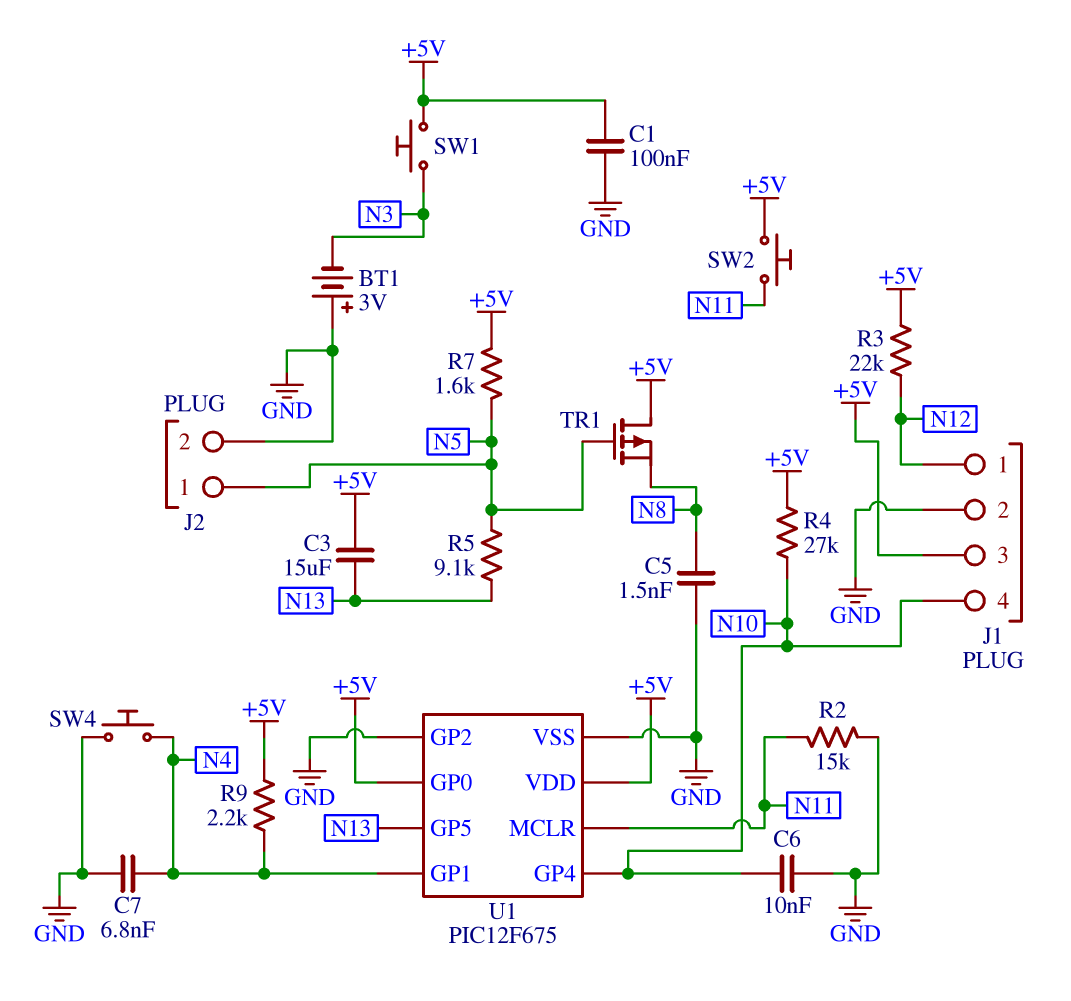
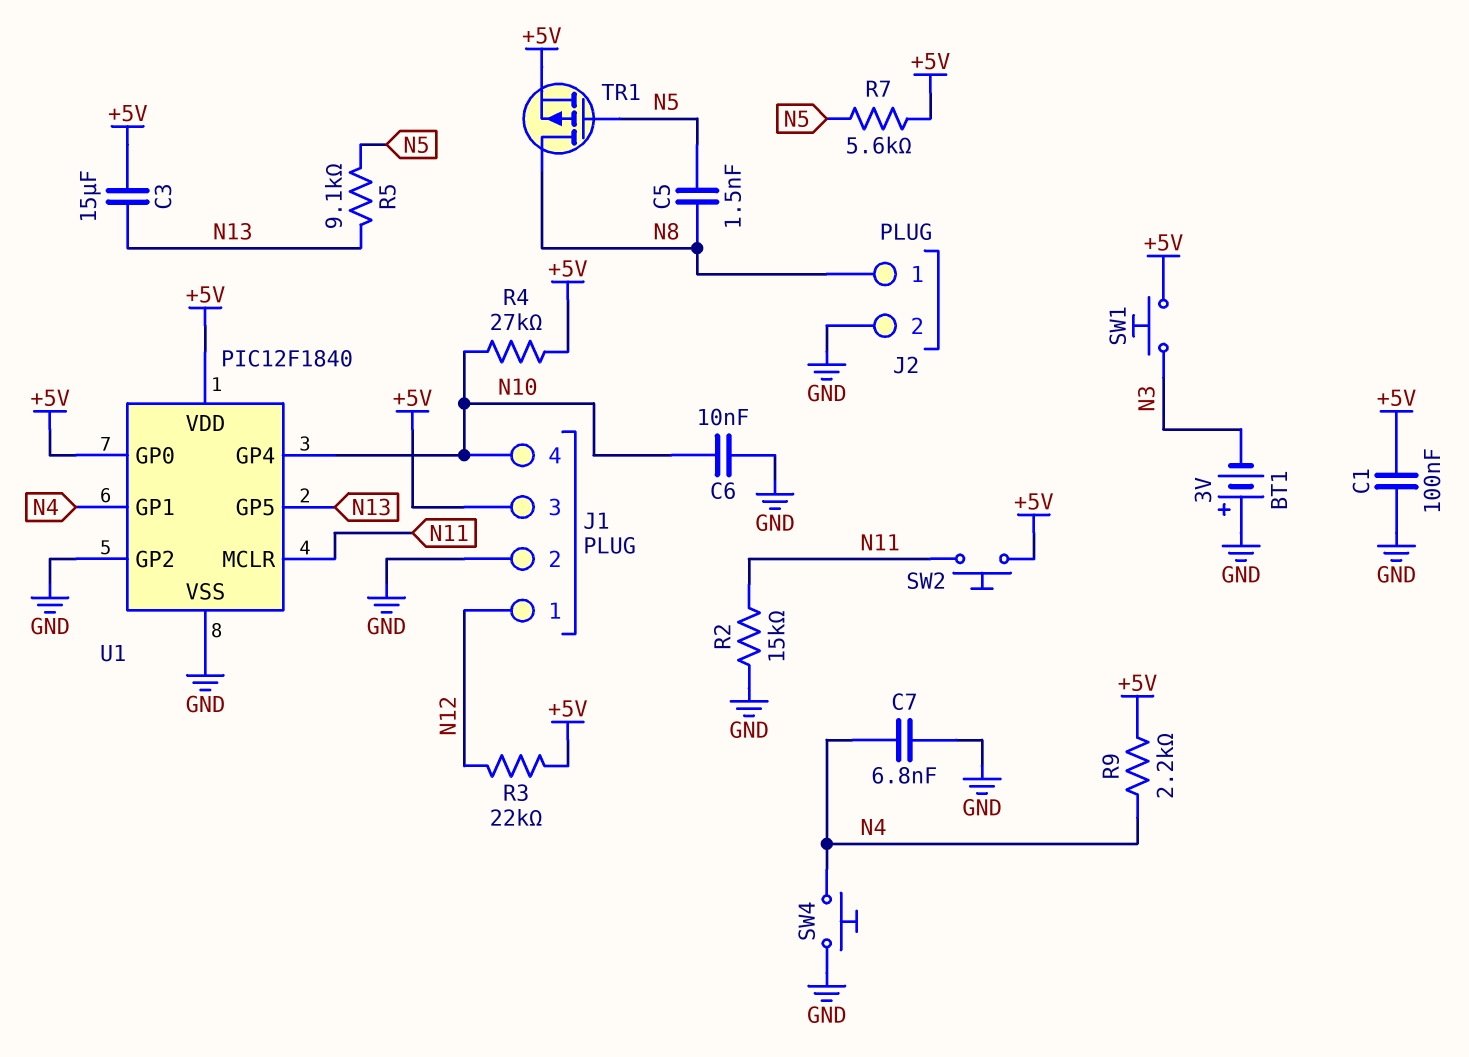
C5: 1.5nF (GND, N8) -> 1.5nF (N5, N8)
J2 pin 1: N5 -> N8
R7: 1.6k (+5V, N5) -> 5.6k (+5V, N5)
TR1: PMOS (G N5, D +5V, S N8) -> PMOS (G N5, D N8, S +5V)
U1: PIC12F675 -> PIC12F1840

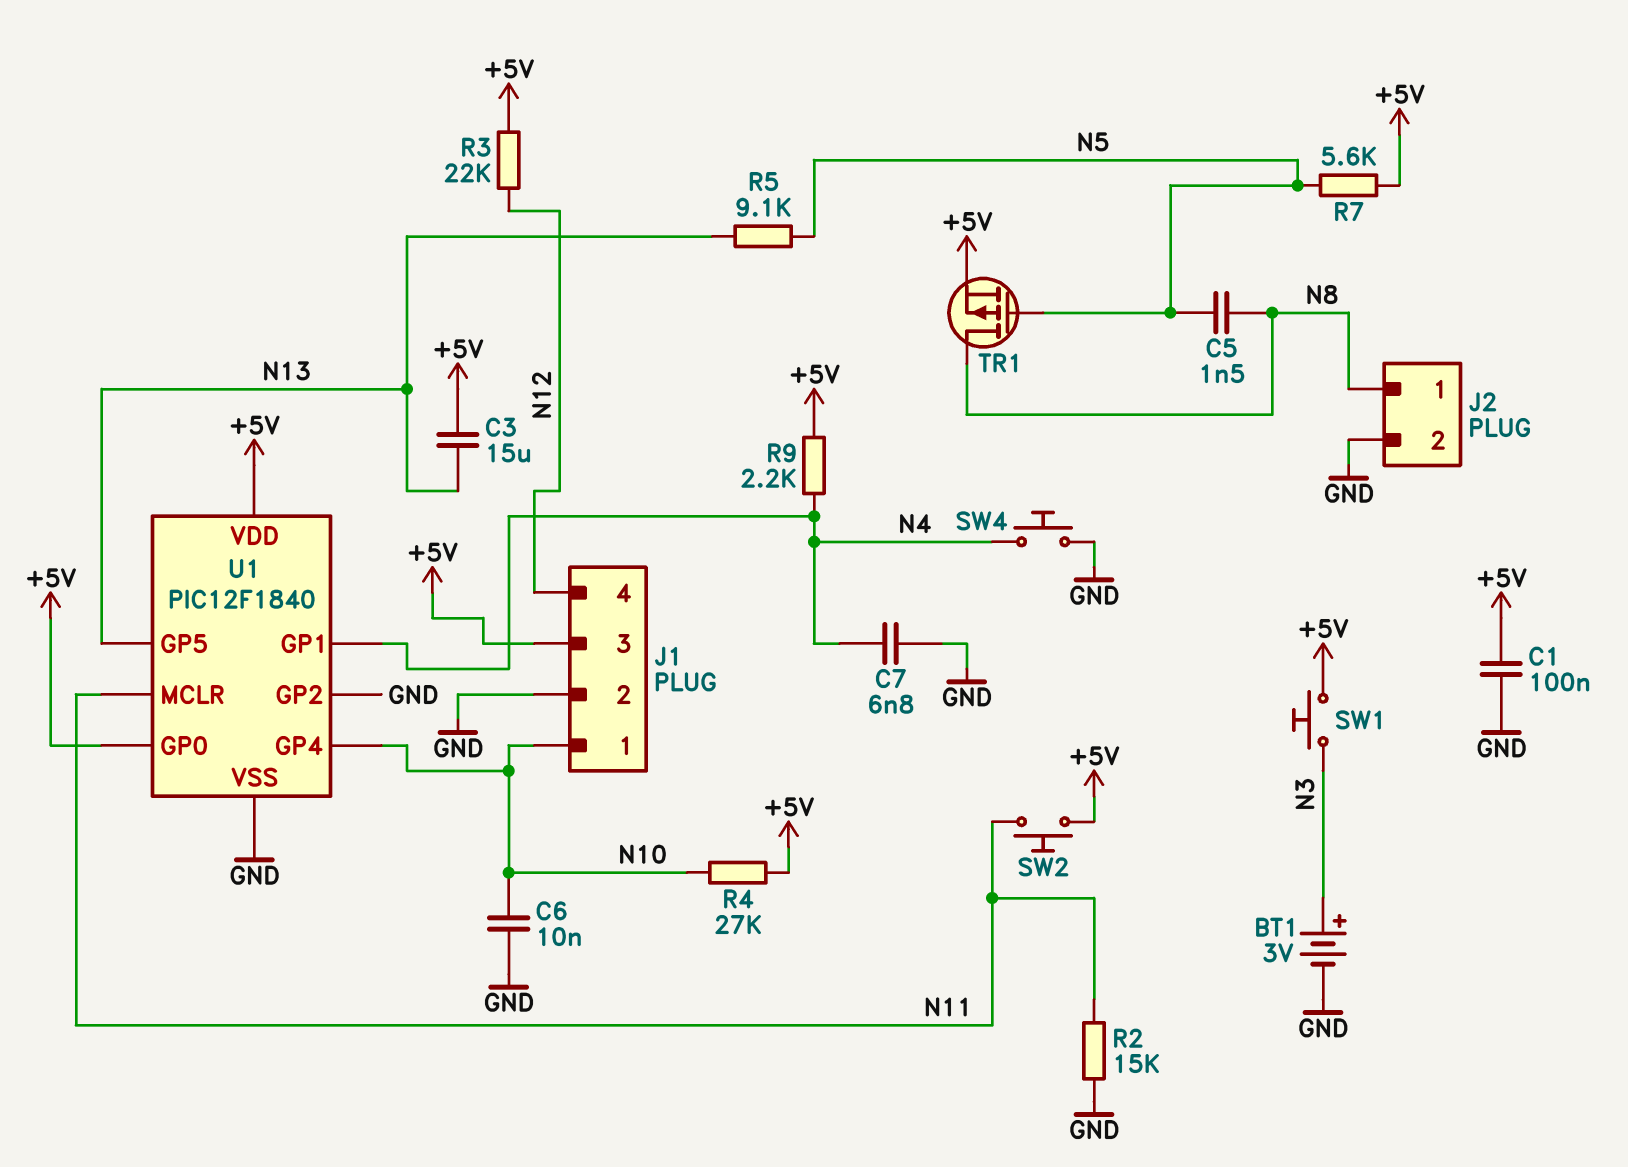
BT1: 3V (plus GND, minus N3) -> 3V (plus N3, minus GND)
J1 pin 1: N12 -> N10
J1 pin 4: N10 -> N12

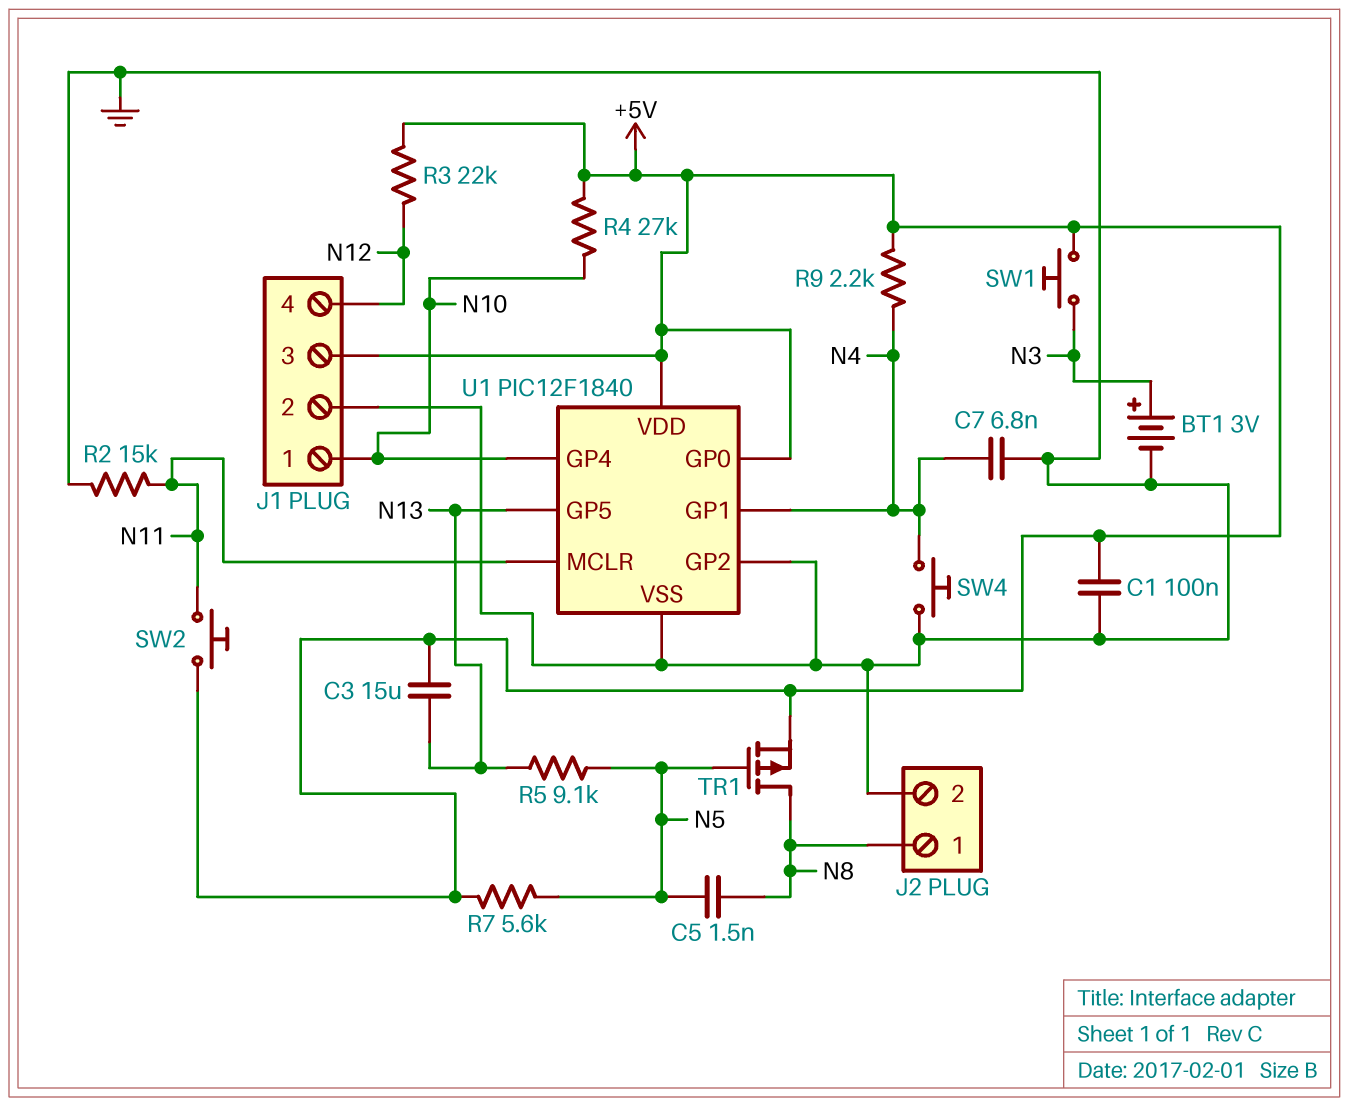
C6: 10nF (GND, N10) -> none

